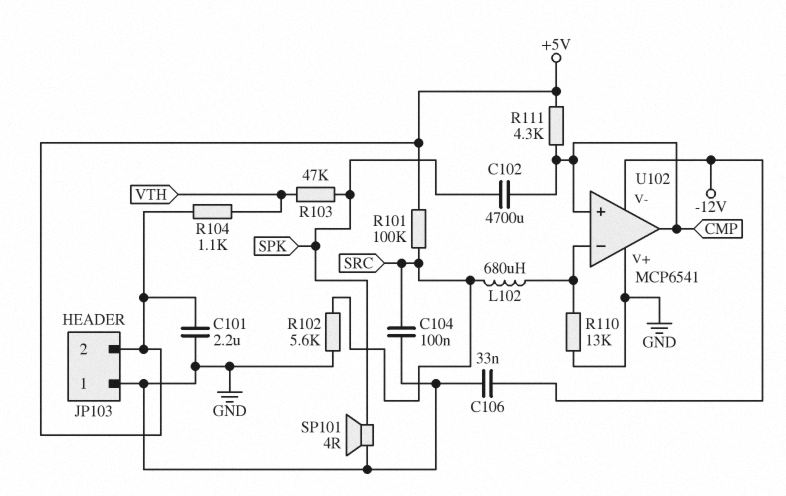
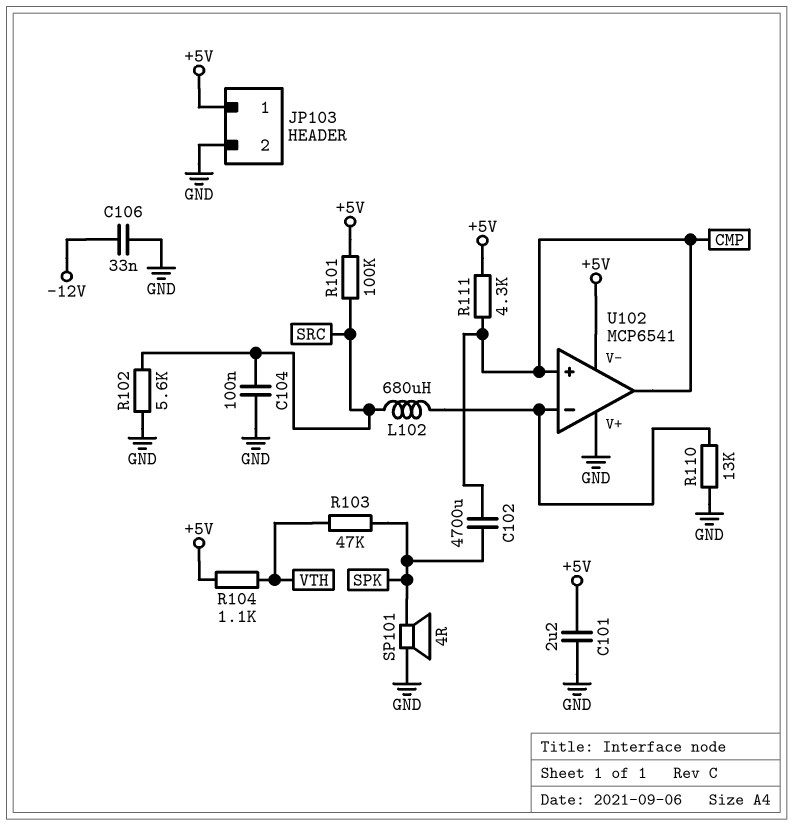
JP103 pin 1: GND -> +5V
JP103 pin 2: +5V -> GND
U102 pin V-: -12V -> +5V

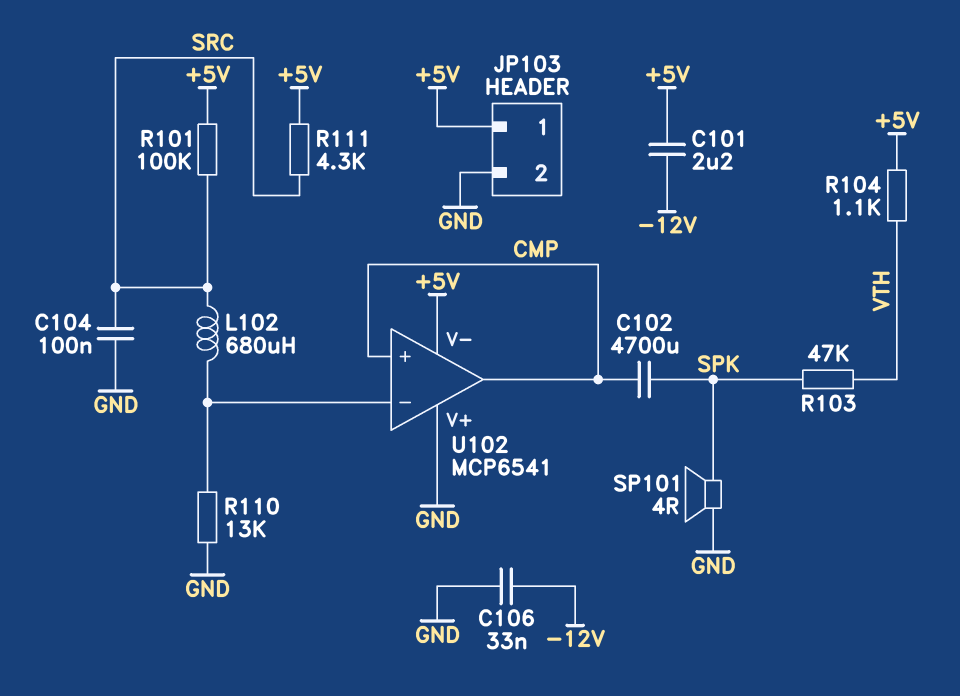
C101: 2.2uF (+5V, GND) -> 2.2uF (+5V, -12V)
R102: 5.6k (GND, SRC) -> none
R111: 4.3k (+5V, CMP) -> 4.3k (+5V, SRC)

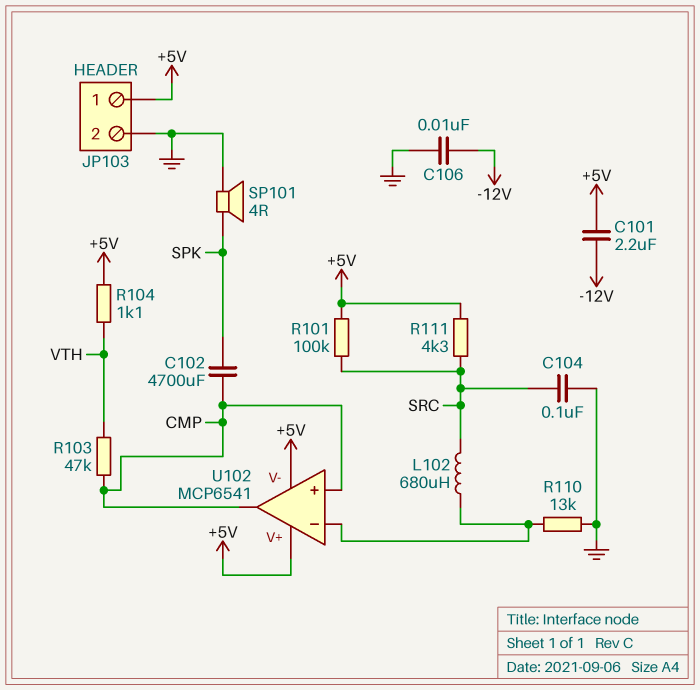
C106: 33nF (-12V, GND) -> 10nF (-12V, GND)
R103: 47k (SPK, VTH) -> 47k (CMP, VTH)
U102 pin V+: GND -> +5V

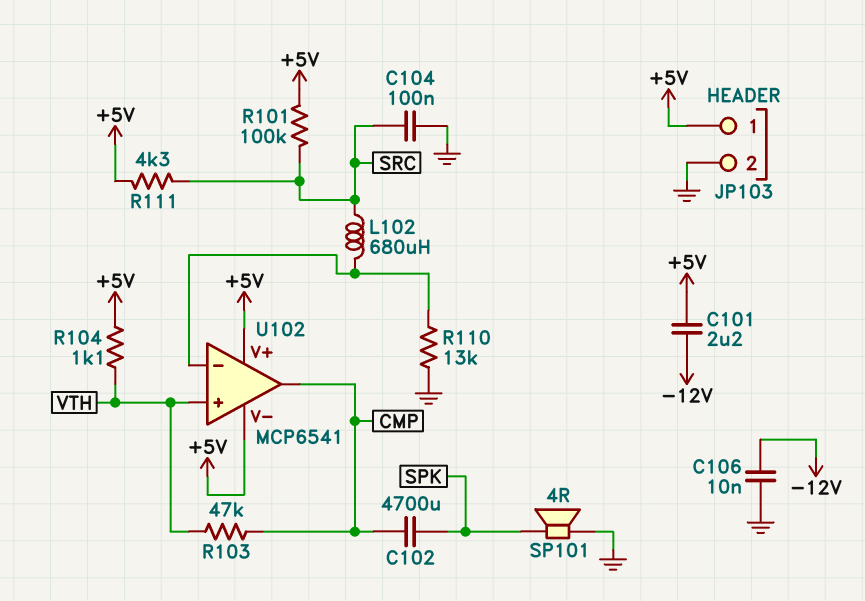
U102 pin in+: CMP -> VTH

